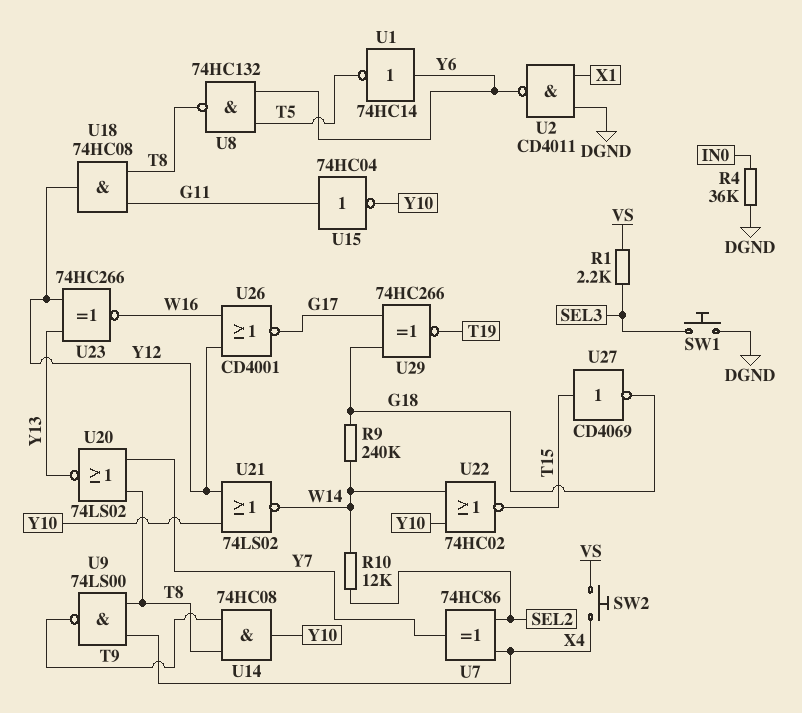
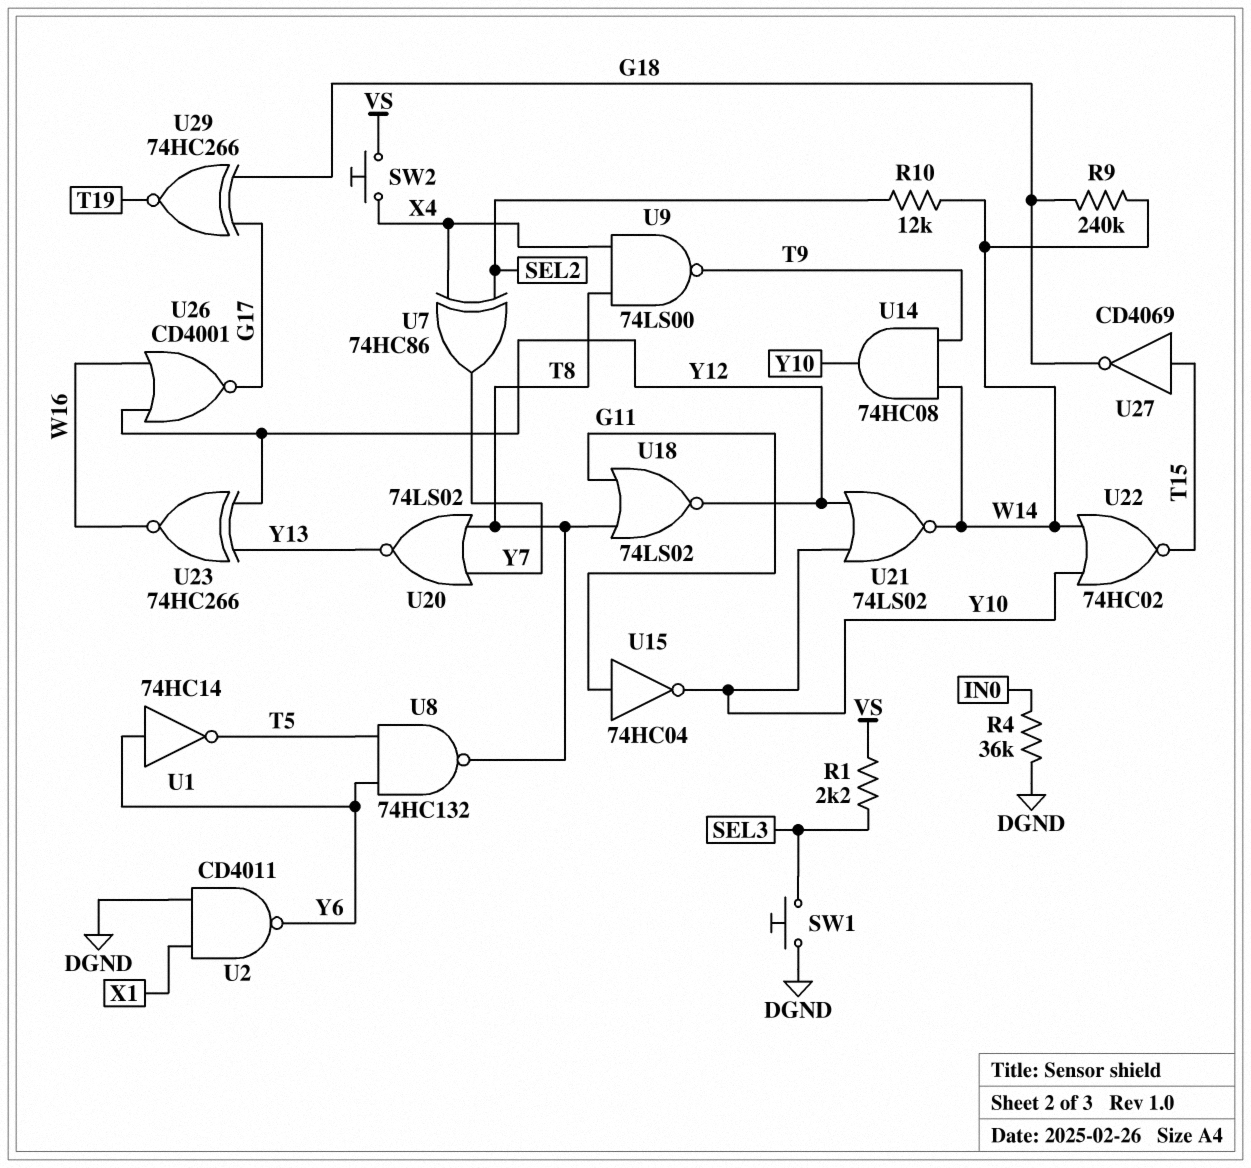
U14: AND 74HC08 (in T8, in T9, out Y10) -> AND 74HC08 (in T9, in W14, out Y10)
U18: AND 74HC08 (in G11, in T8, out Y12) -> NOR 74LS02 (in G11, in T8, out Y12)

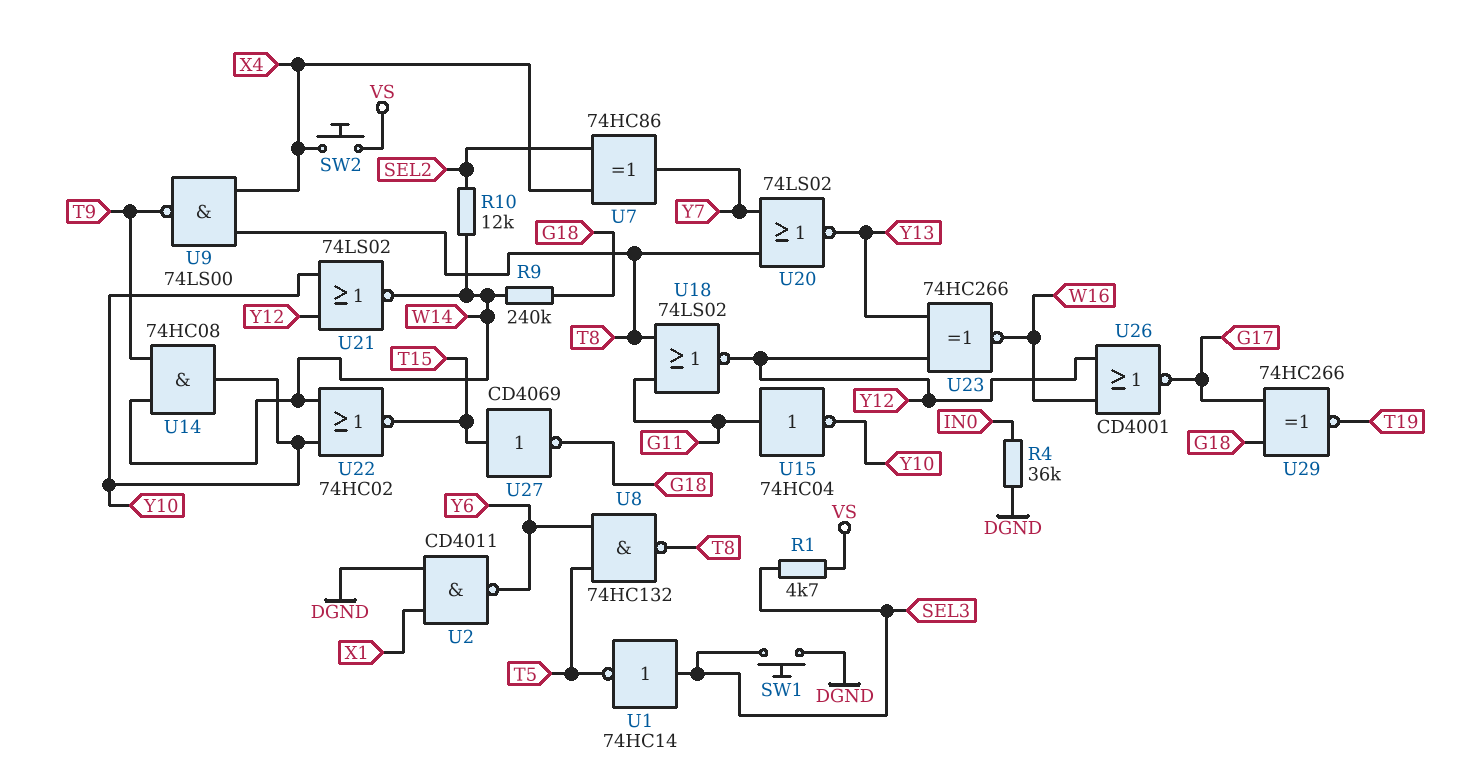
R1: 2.2k (SEL3, VS) -> 4.7k (SEL3, VS)
U1: NOT 74HC14 (in Y6, out T5) -> NOT 74HC14 (in SEL3, out T5)

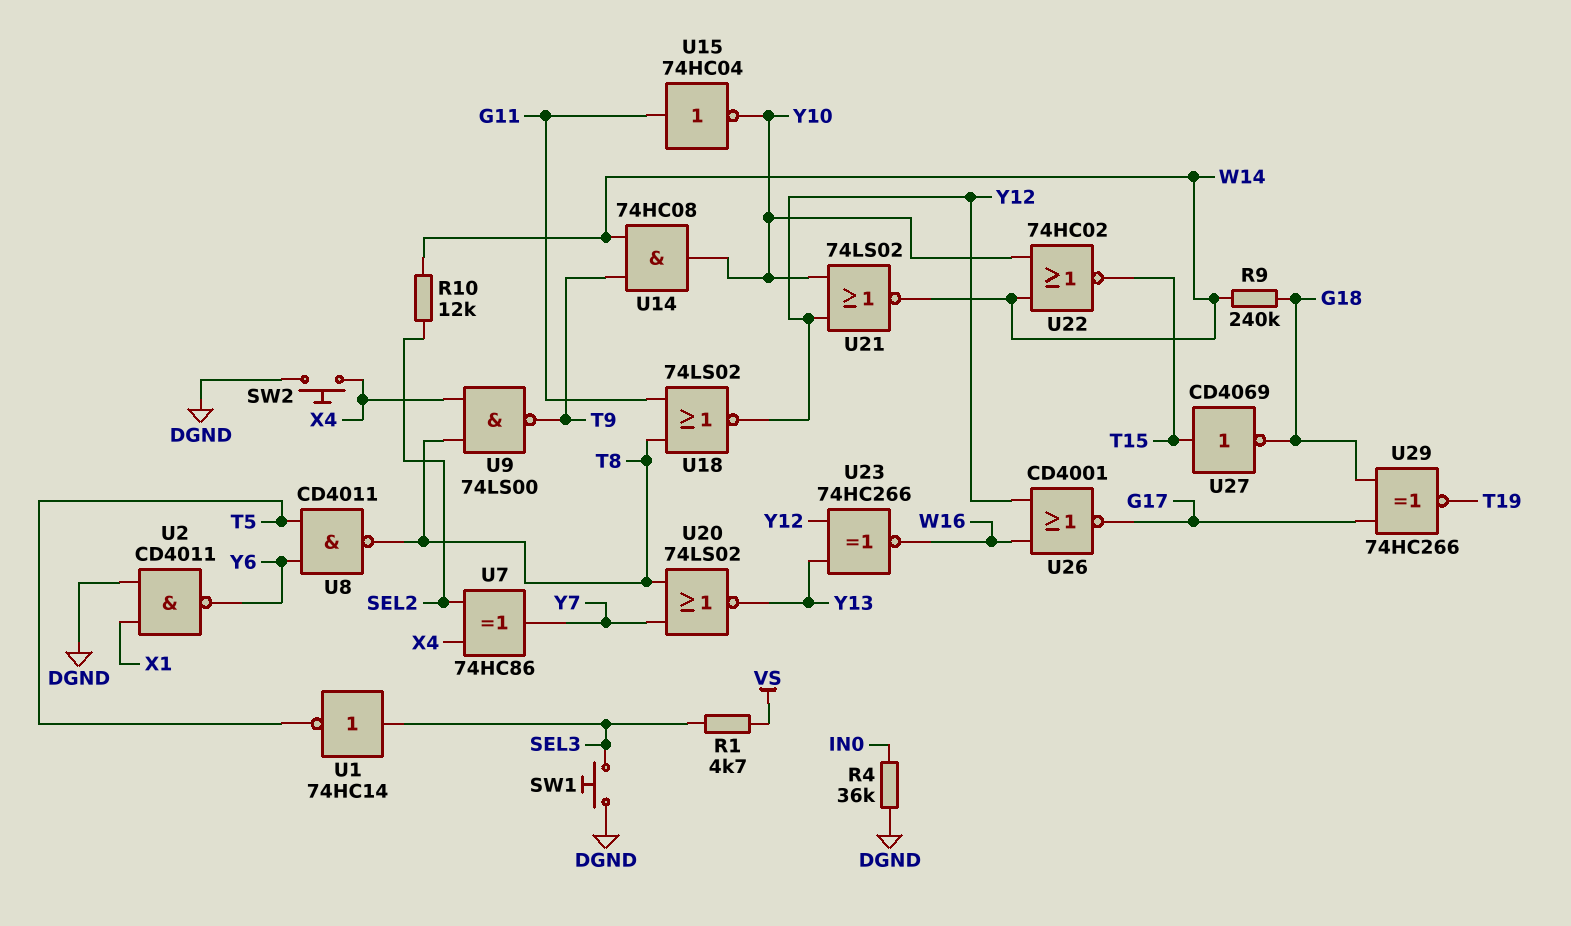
SW2: button (VS, X4) -> button (DGND, X4)
U8: NAND 74HC132 (in T5, in Y6, out T8) -> NAND CD4011 (in T5, in Y6, out T8)

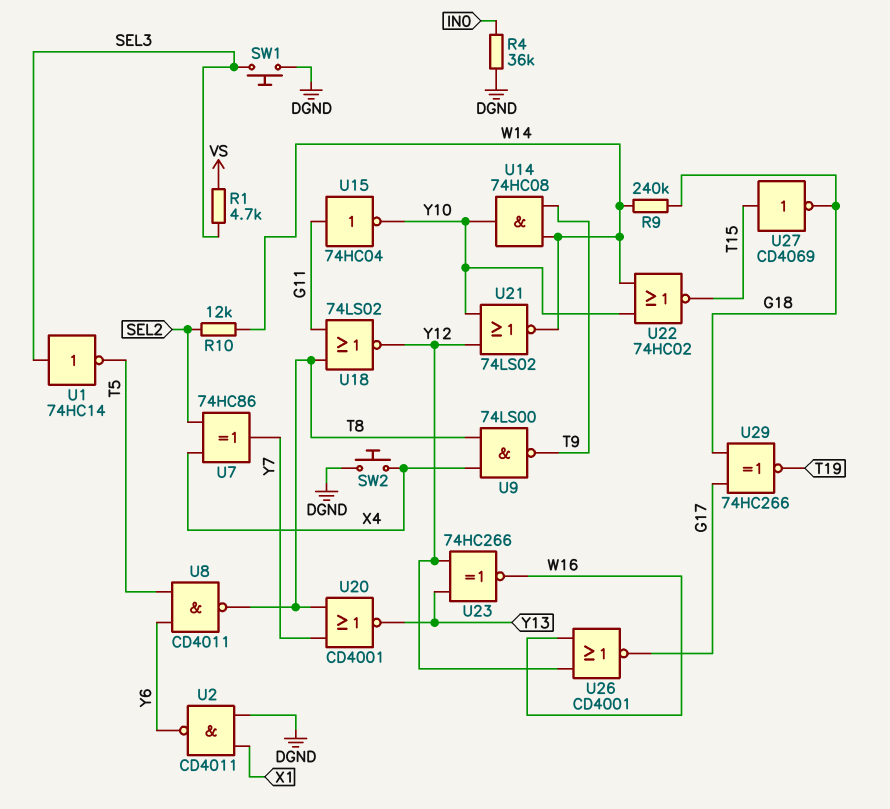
U20: NOR 74LS02 (in T8, in Y7, out Y13) -> NOR CD4001 (in T8, in Y7, out Y13)

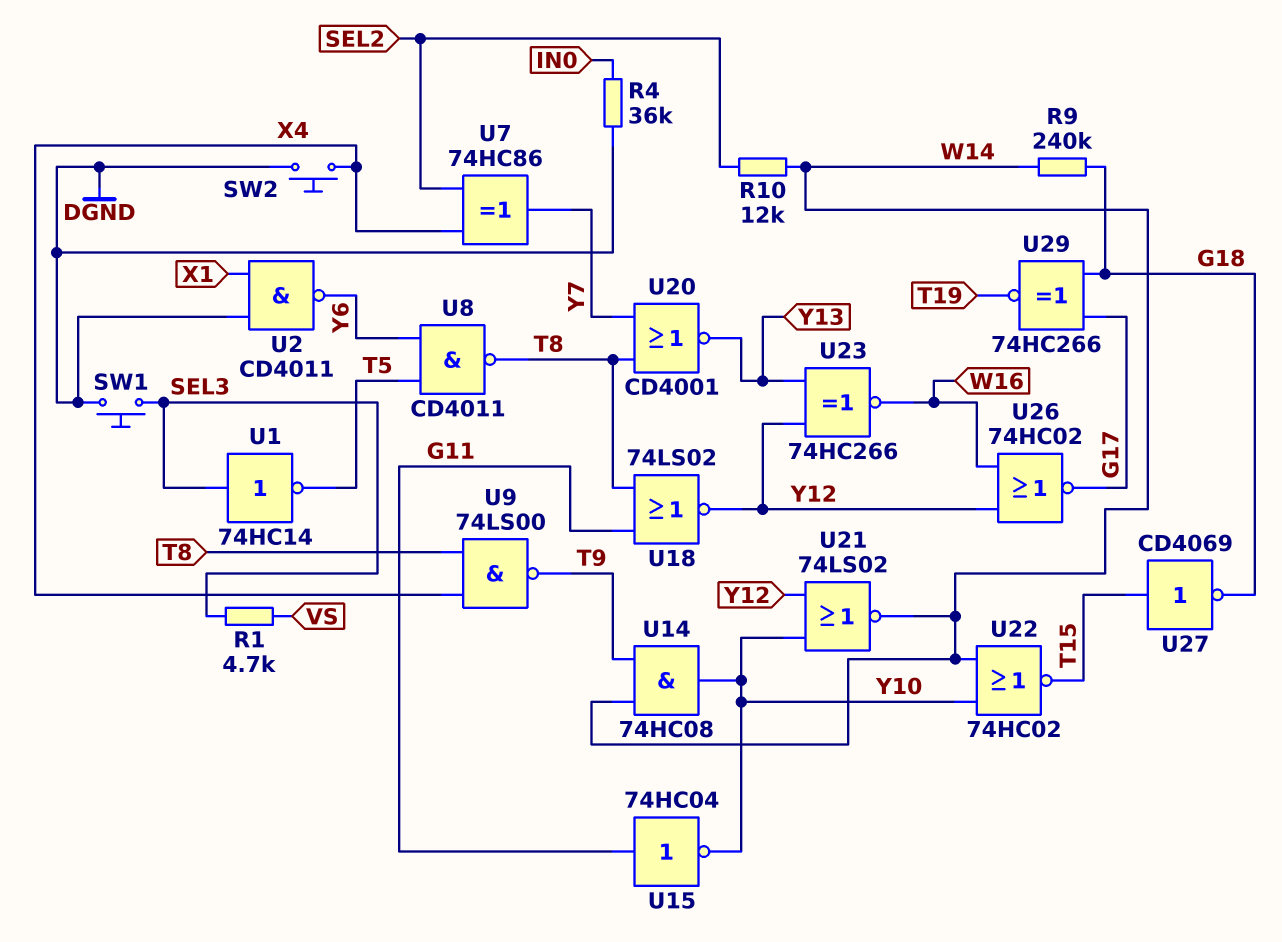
U26: NOR CD4001 (in W16, in Y12, out G17) -> NOR 74HC02 (in W16, in Y12, out G17)

